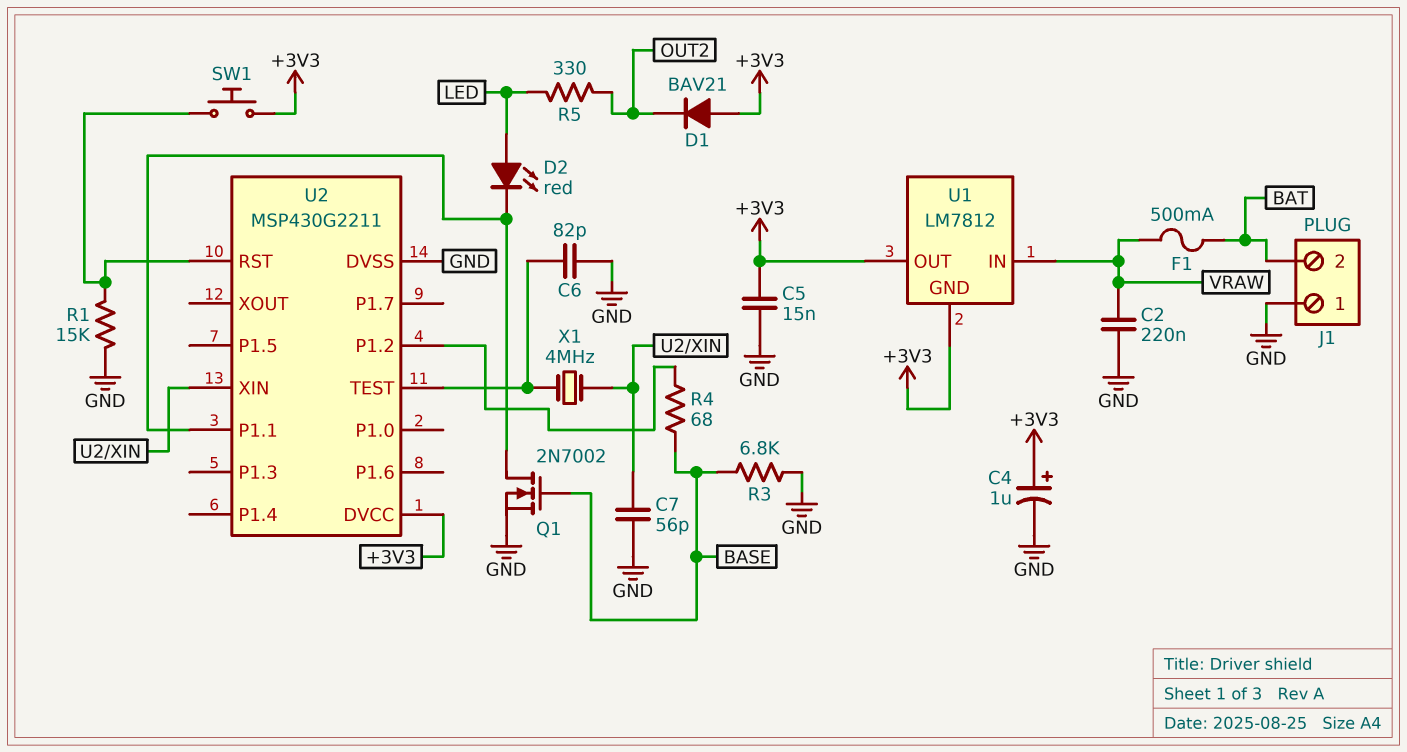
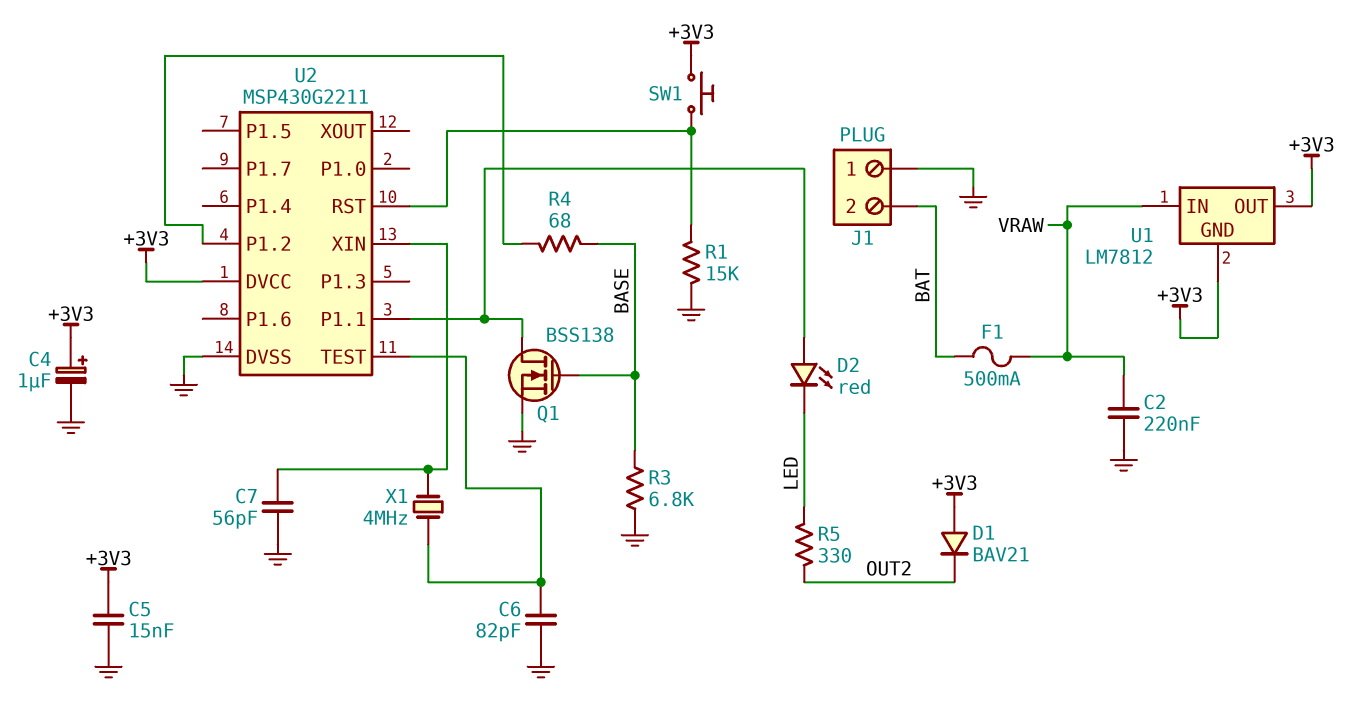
D2: LED red (A LED, K U2/P1.1) -> LED red (A U2/P1.1, K LED)
Q1: NMOS 2N7002 (G BASE, D U2/P1.1, S GND) -> NMOS BSS138 (G BASE, D U2/P1.1, S GND)

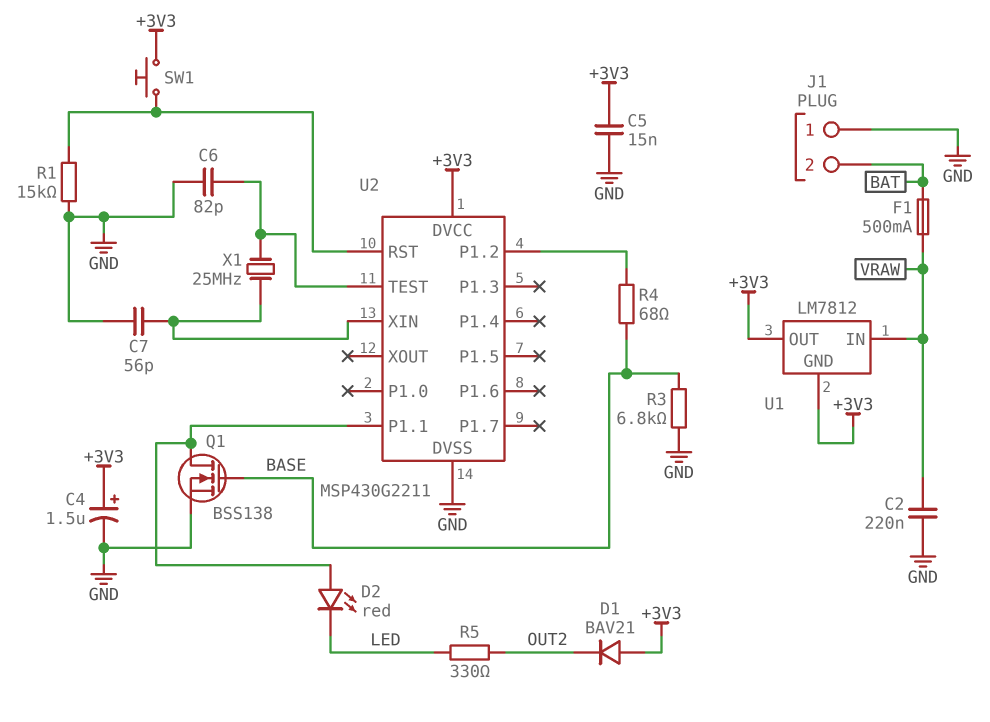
C4: 1uF (plus +3V3, minus GND) -> 1.5uF (plus +3V3, minus GND)
X1: 4MHz (U2/TEST, U2/XIN) -> 25MHz (U2/TEST, U2/XIN)

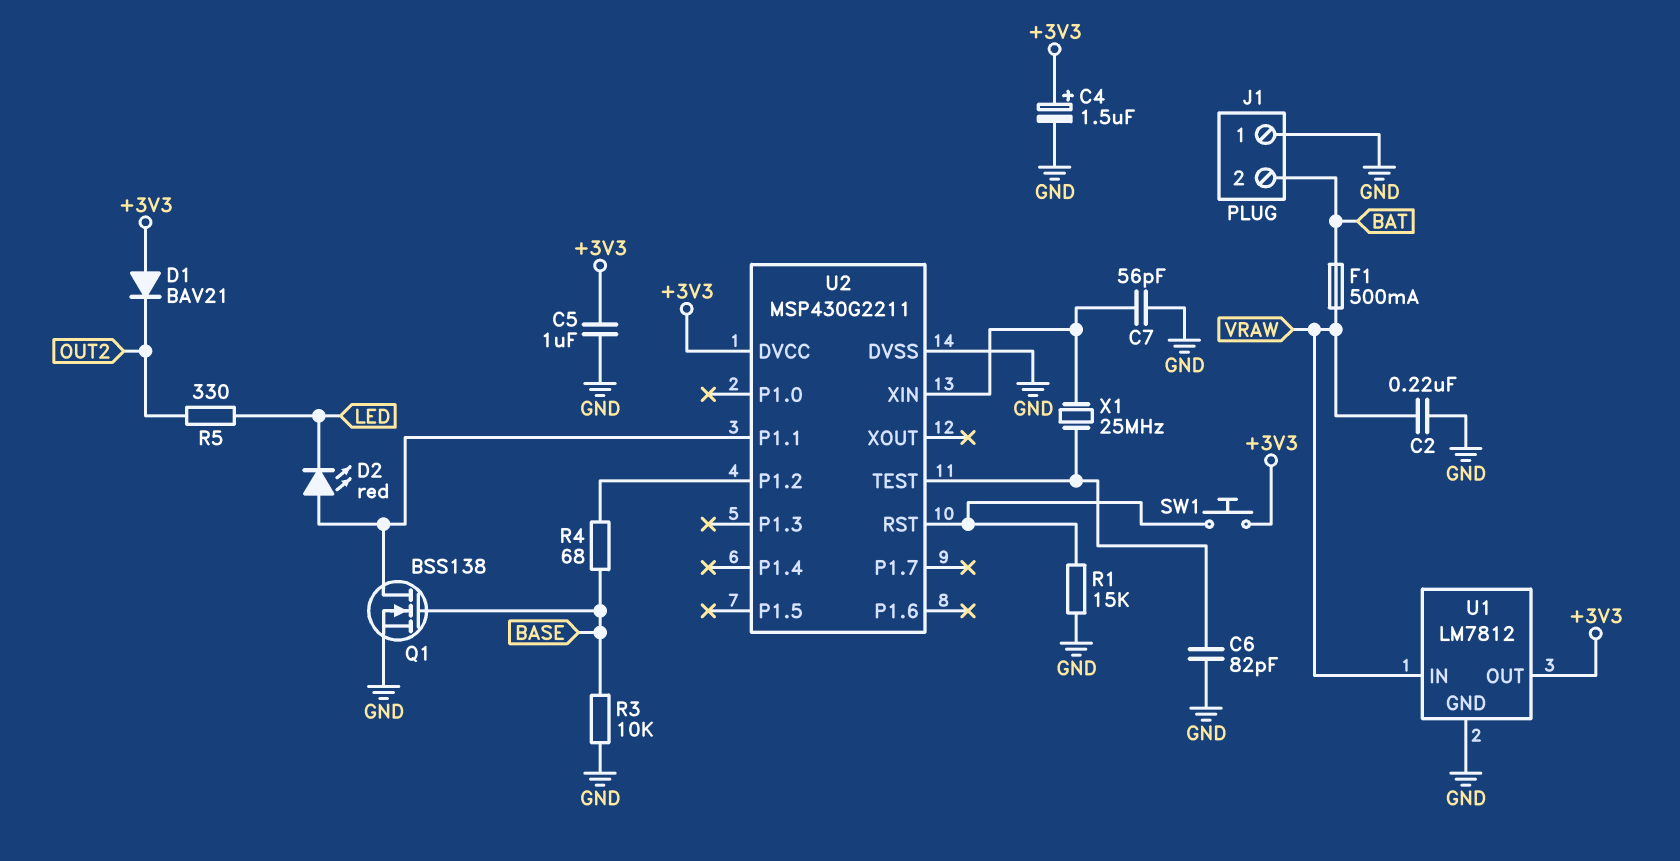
C5: 15nF (+3V3, GND) -> 1uF (+3V3, GND)
R3: 6.8k (BASE, GND) -> 10k (BASE, GND)
U1 pin GND: +3V3 -> GND

